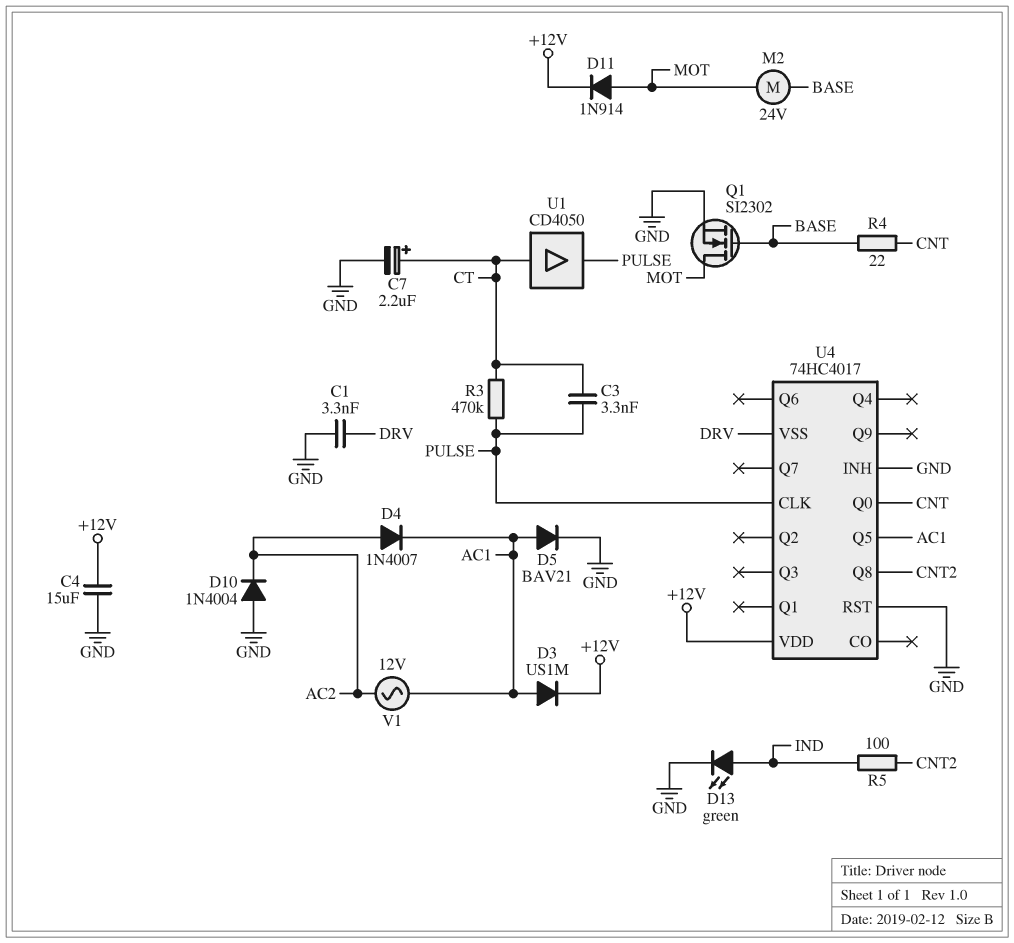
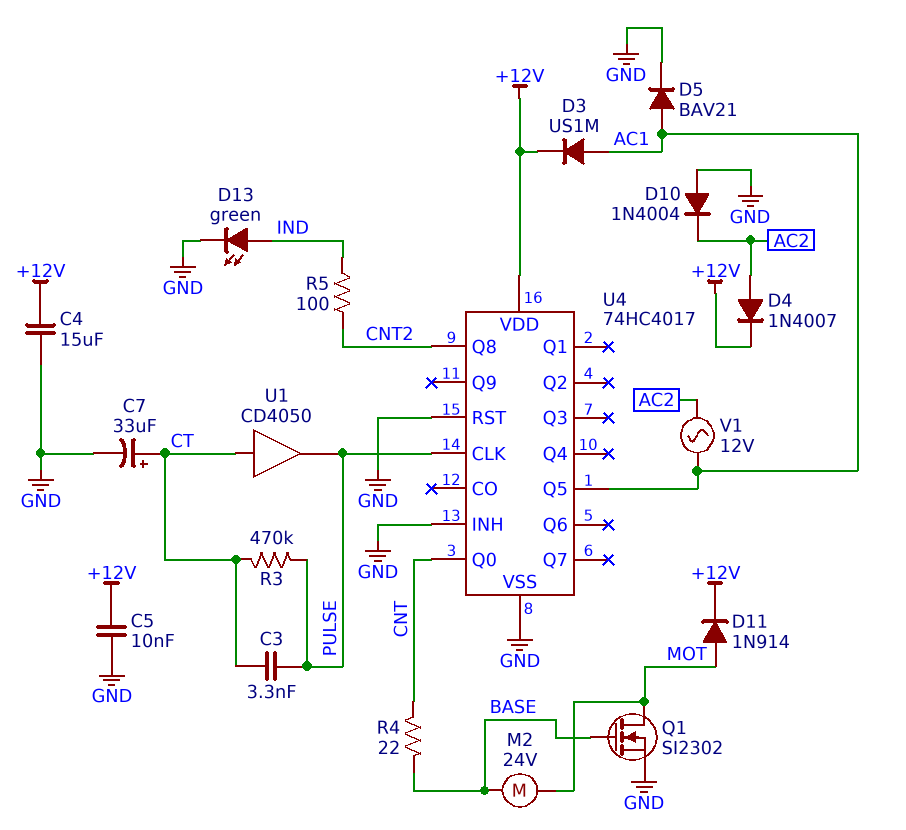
C1: 3.3nF (DRV, GND) -> none
C5: none -> 10nF (+12V, GND)
C7: 2.2uF (plus CT, minus GND) -> 33uF (plus CT, minus GND)
D4: diode 1N4007 (A AC2, K AC1) -> diode 1N4007 (A AC2, K +12V)
U4 pin VSS: DRV -> GND

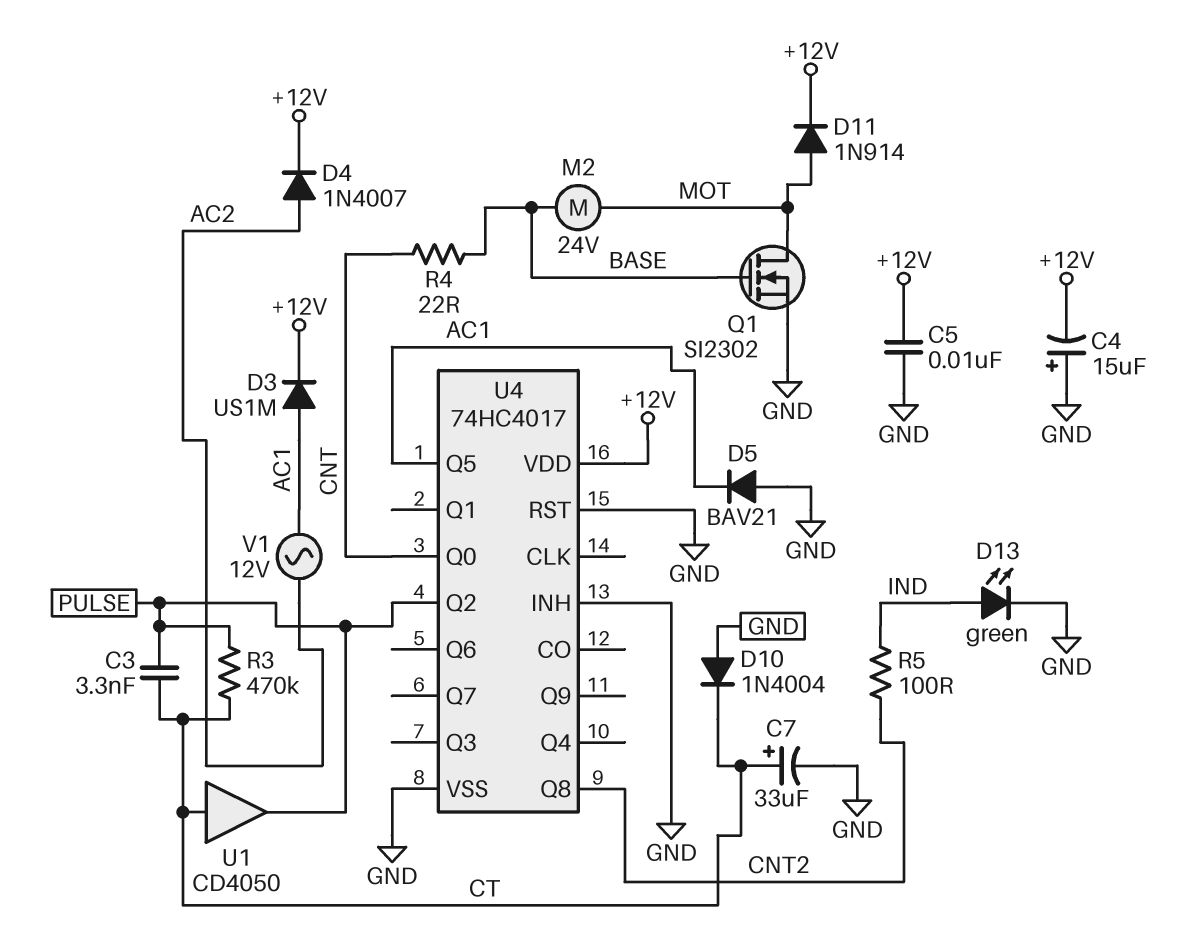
C4: 15uF (+12V, GND) -> 15uF (plus GND, minus +12V)
D5: diode BAV21 (A AC1, K GND) -> diode BAV21 (A GND, K AC1)
D10: diode 1N4004 (A GND, K AC2) -> diode 1N4004 (A GND, K CT)
U4 pin CLK: PULSE -> none
U4 pin Q2: none -> PULSE

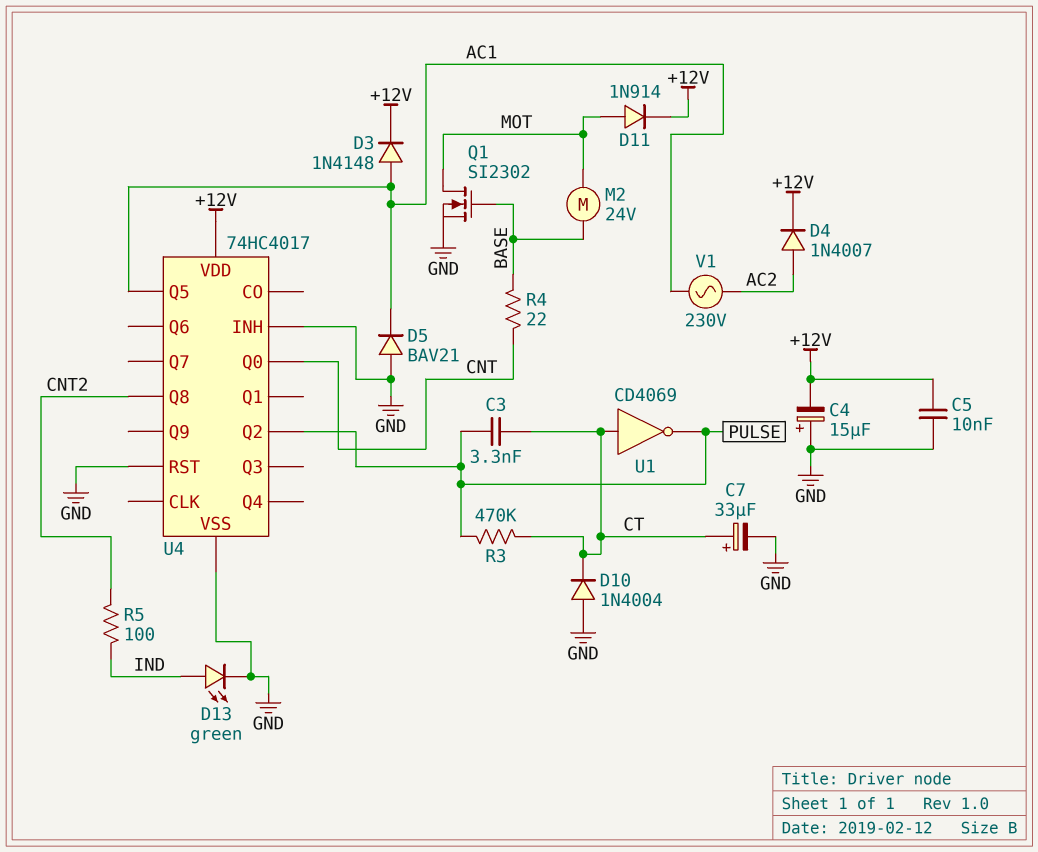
D3: diode US1M (A AC1, K +12V) -> diode 1N4148 (A AC1, K +12V)
U1: buffer CD4050 (in CT, out PULSE) -> NOT CD4069 (in CT, out PULSE)
V1: AC 12V (AC1, AC2) -> AC 230V (AC1, AC2)

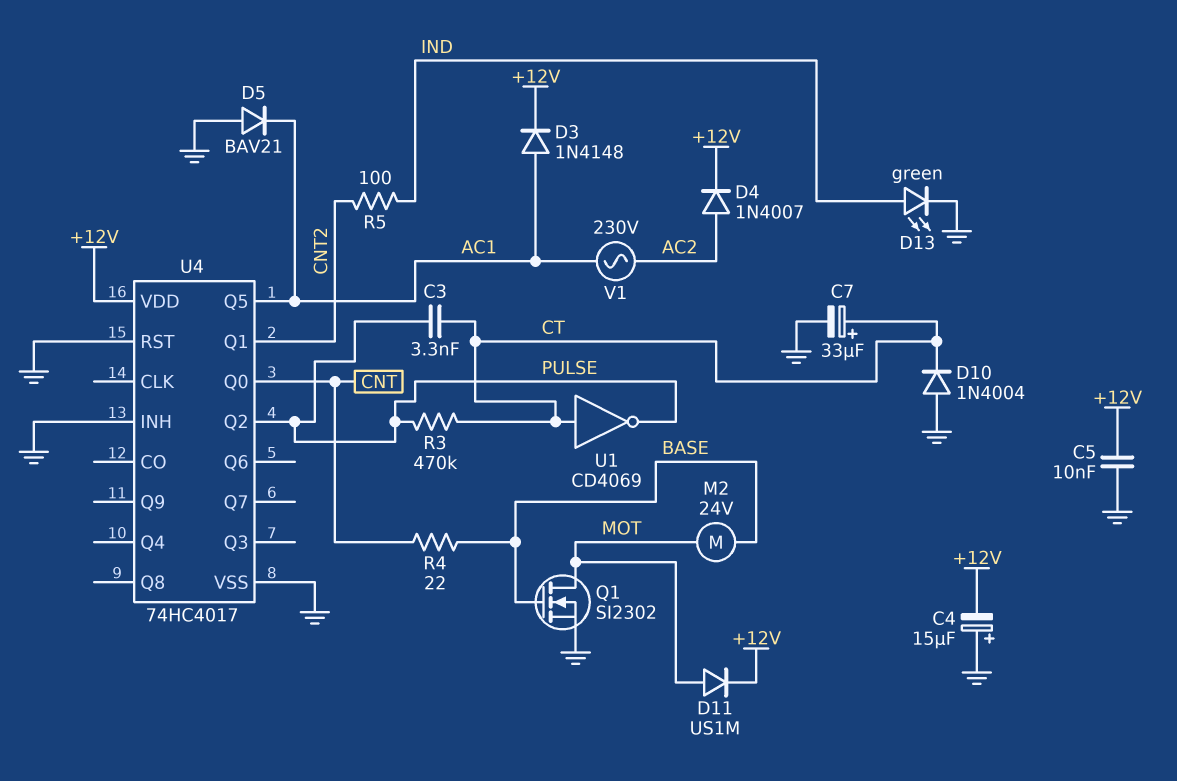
D11: diode 1N914 (A MOT, K +12V) -> diode US1M (A MOT, K +12V)
U4 pin Q1: none -> CNT2
U4 pin Q8: CNT2 -> none

